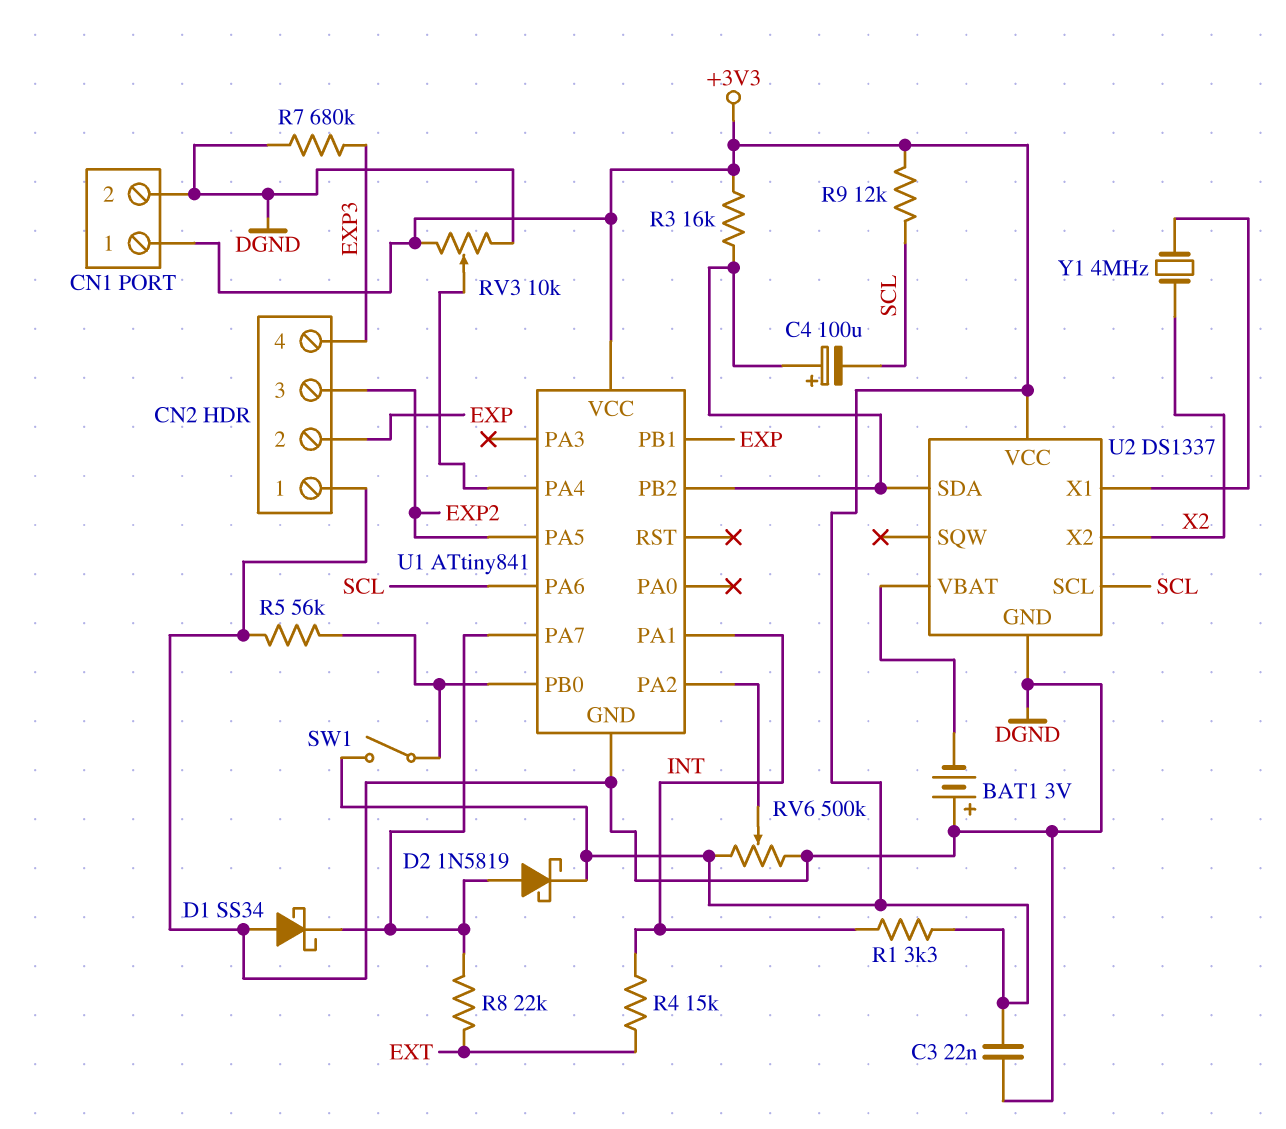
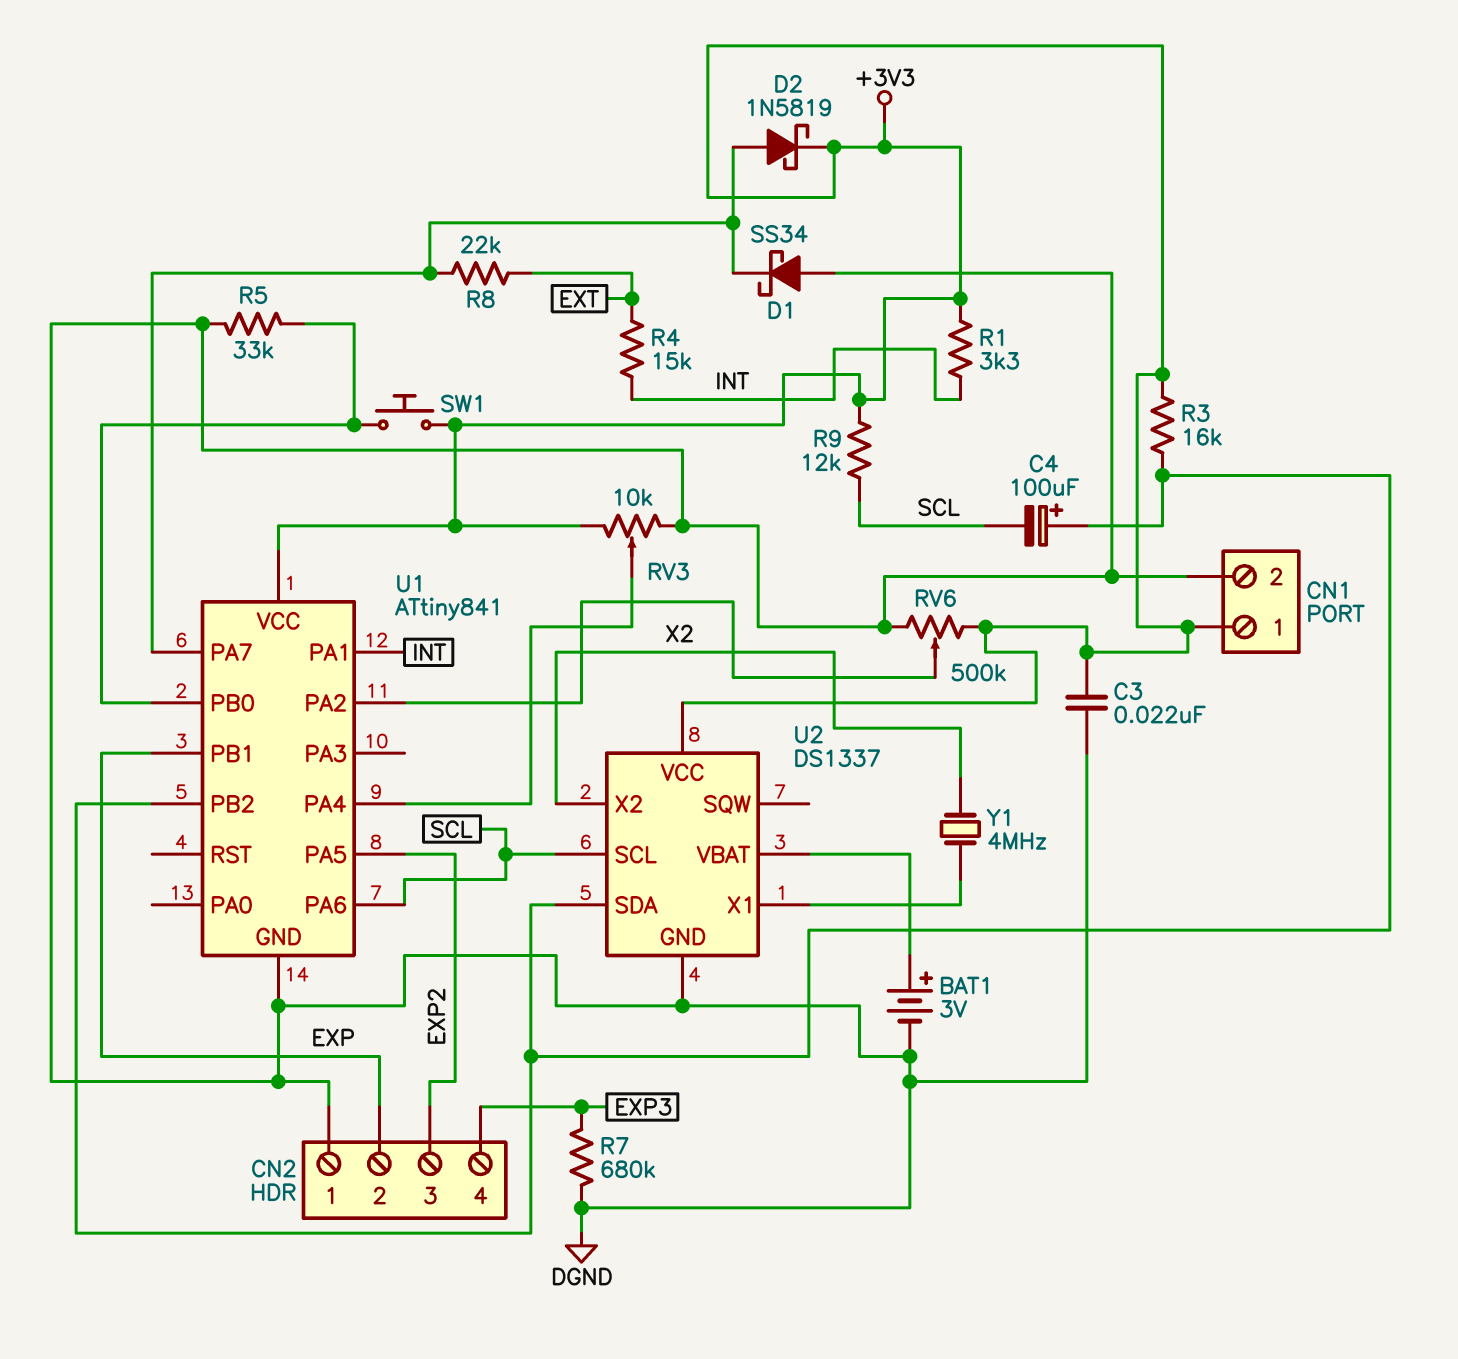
BAT1: 3V (plus DGND, minus U2/VBAT) -> 3V (plus U2/VBAT, minus DGND)
R5: 56k (DGND, U1/PB0) -> 33k (DGND, U1/PB0)
SW1: switch (+3V3, U1/PB0) -> button (+3V3, U1/PB0)

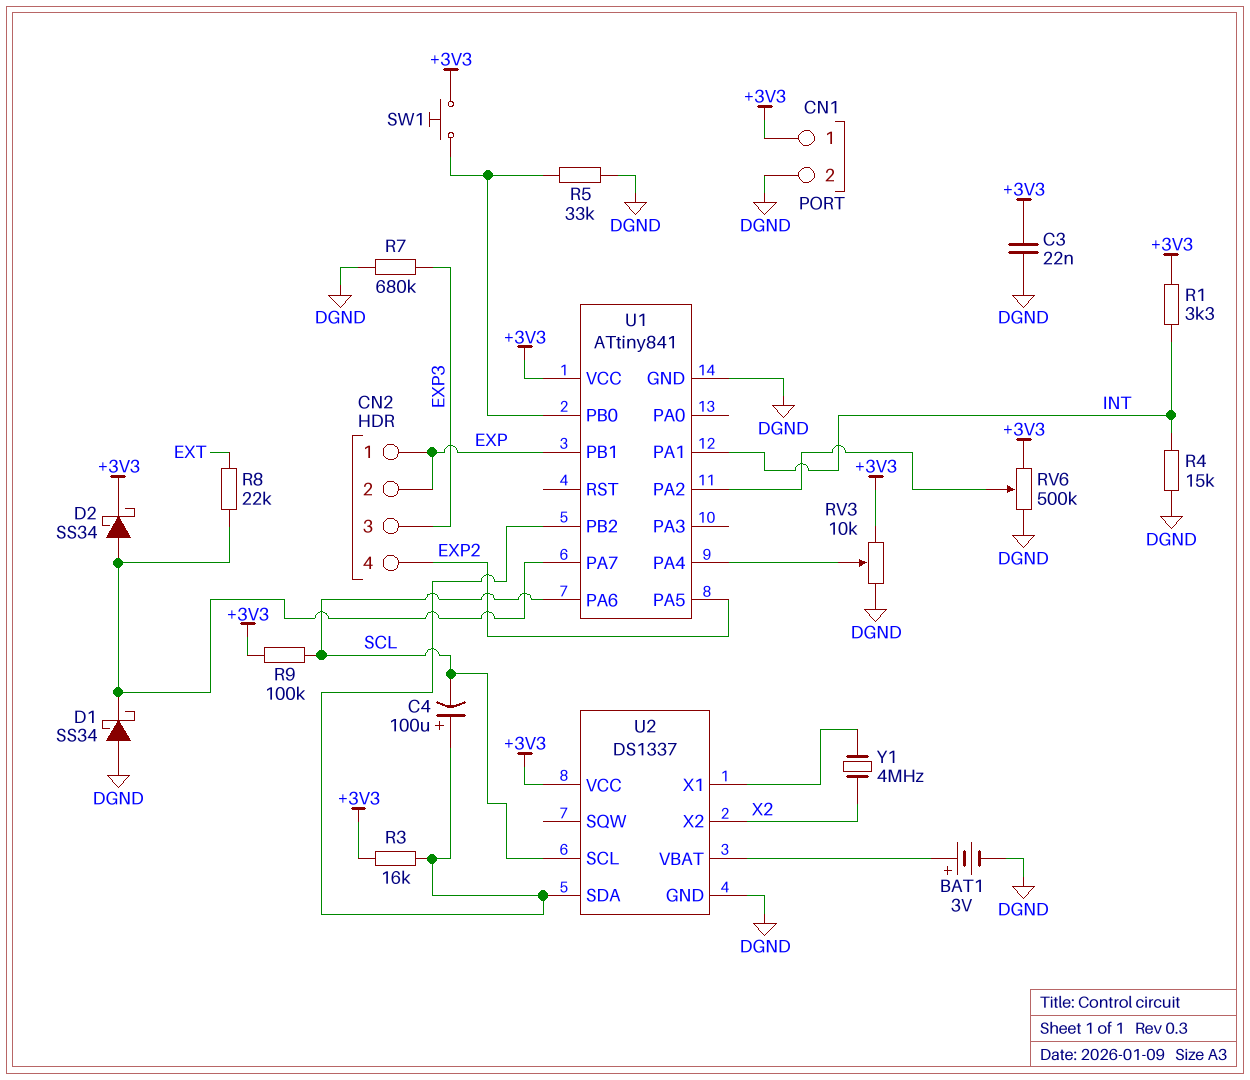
CN2 pin 1: DGND -> EXP
CN2 pin 3: EXP2 -> EXP3
CN2 pin 4: EXP3 -> EXP2
D2: schottky 1N5819 (A U1/PA7, K +3V3) -> schottky SS34 (A U1/PA7, K +3V3)
R4: 15k (EXT, INT) -> 15k (DGND, INT)
R9: 12k (+3V3, SCL) -> 100k (+3V3, SCL)

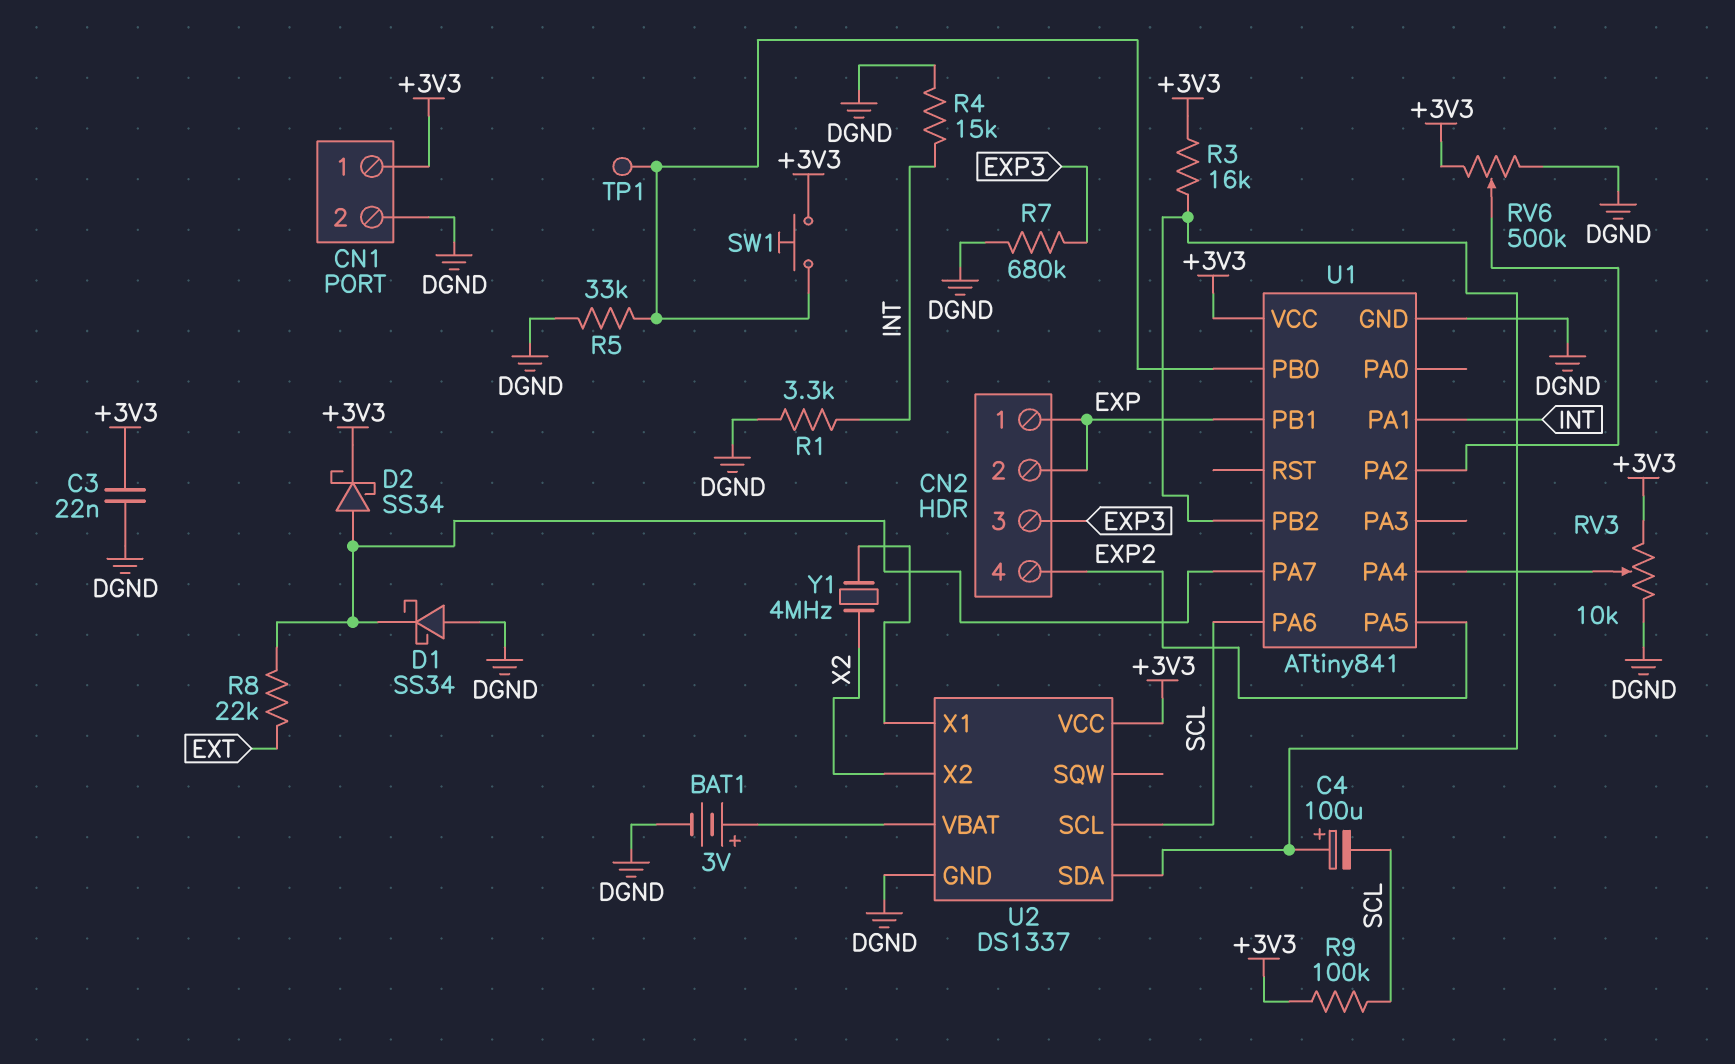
R1: 3.3k (+3V3, INT) -> 3.3k (DGND, INT)
TP1: none -> test point (U1/PB0)

